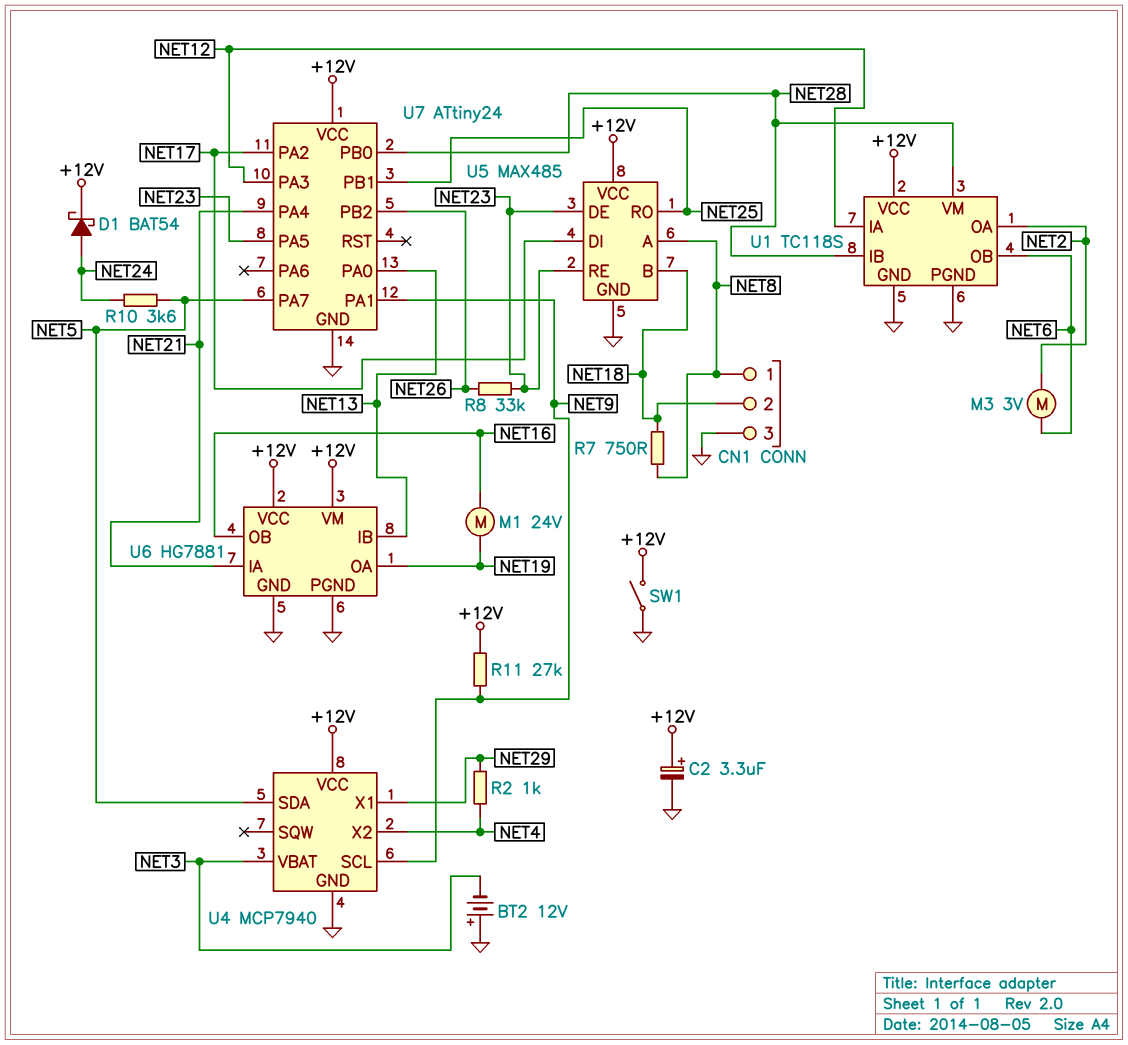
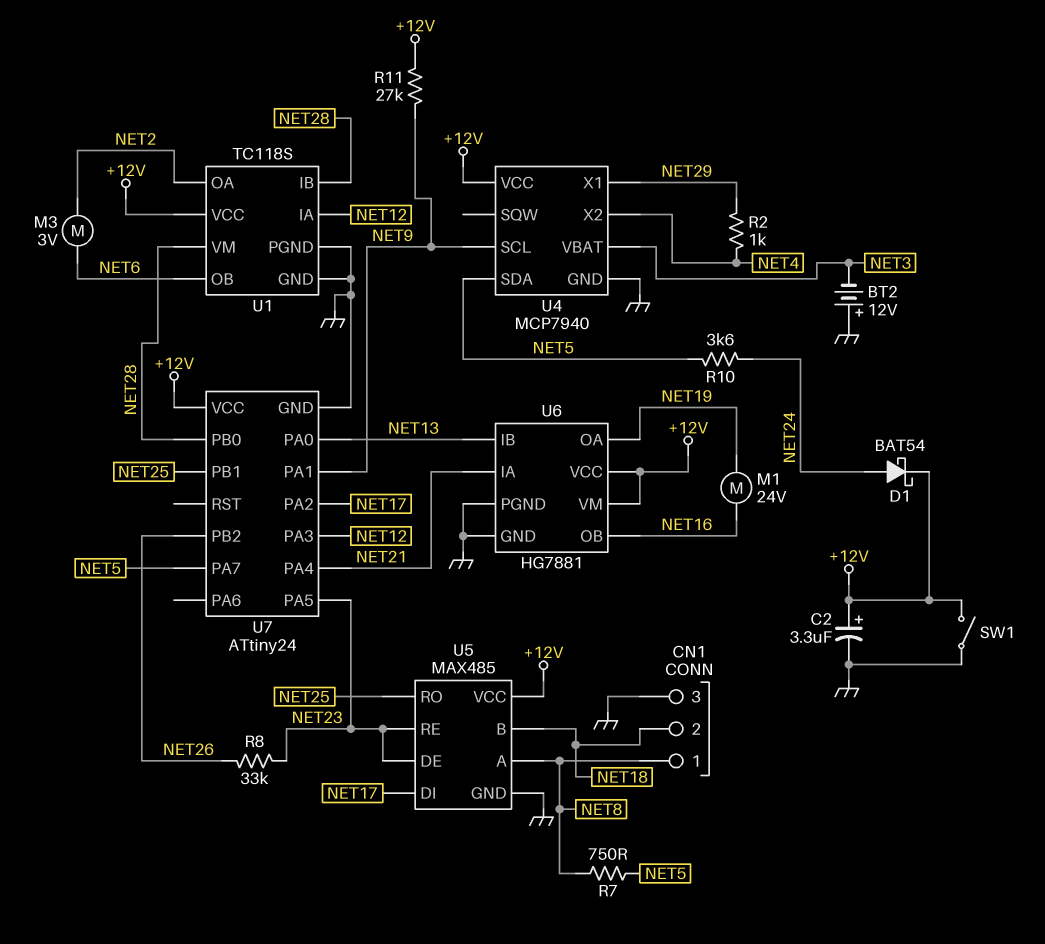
R7: 750 (NET8, NET18) -> 750 (NET5, NET8)

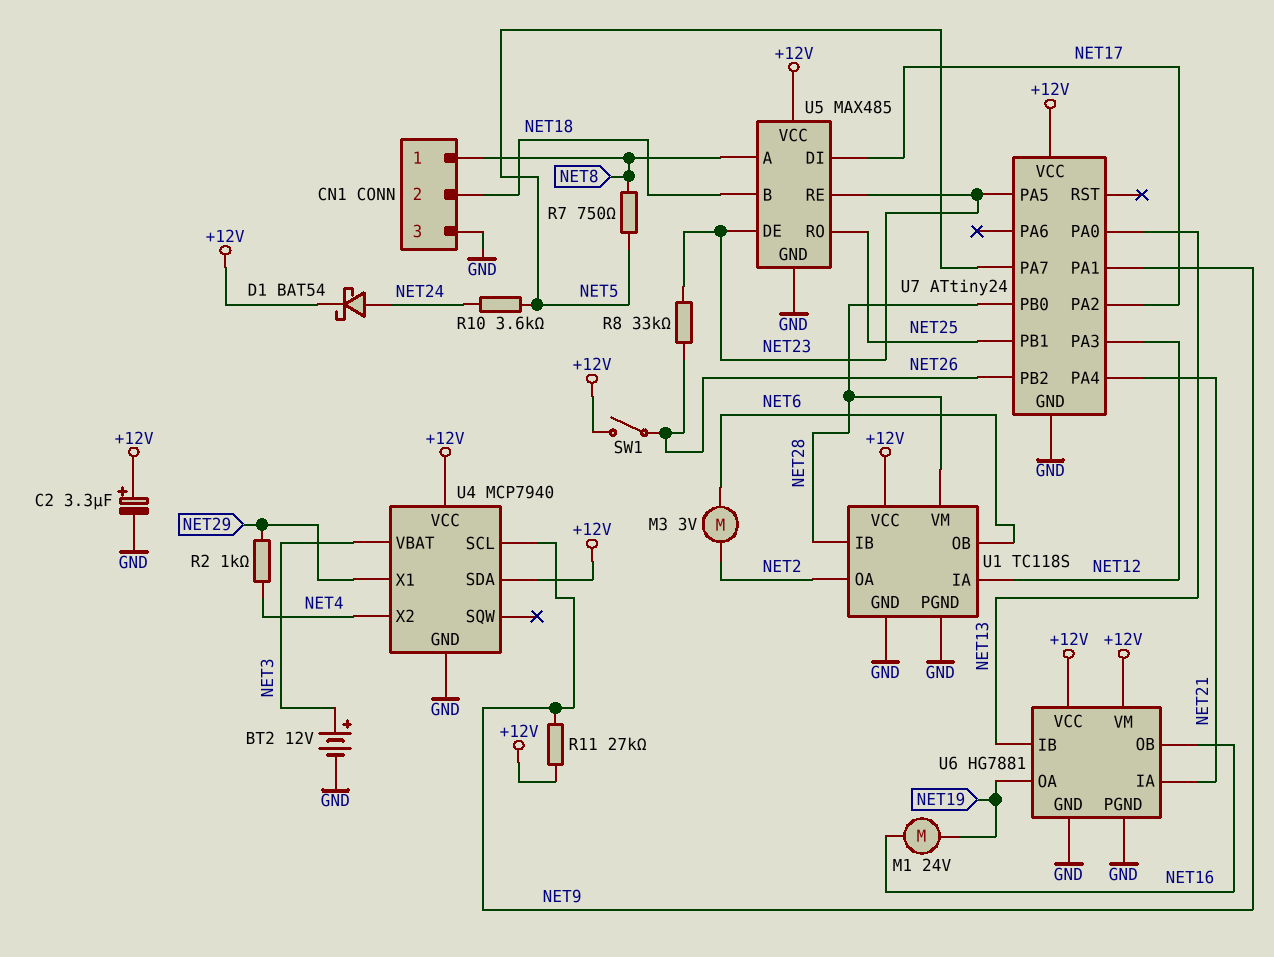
BT2: 12V (plus GND, minus NET3) -> 12V (plus NET3, minus GND)
SW1: switch (+12V, GND) -> switch (+12V, NET26)
U4 pin SDA: NET5 -> +12V

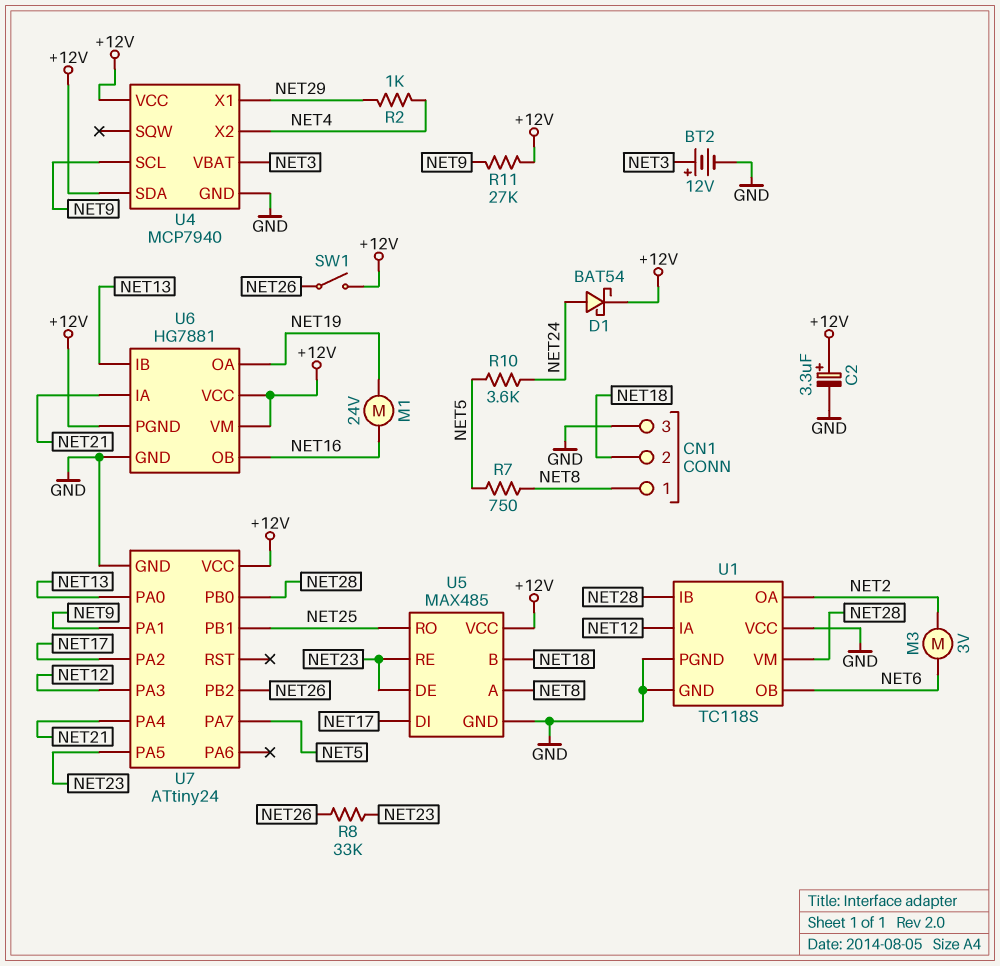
U1 pin VCC: +12V -> GND
U6 pin PGND: GND -> +12V

